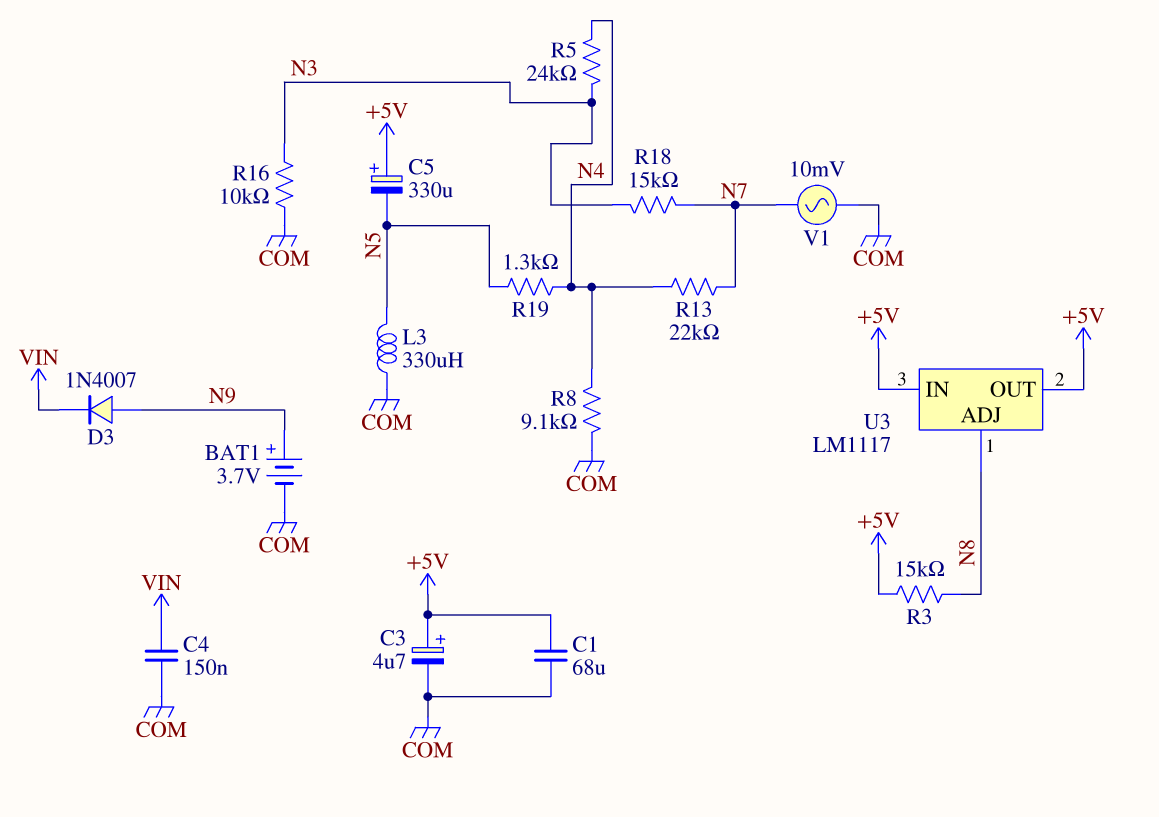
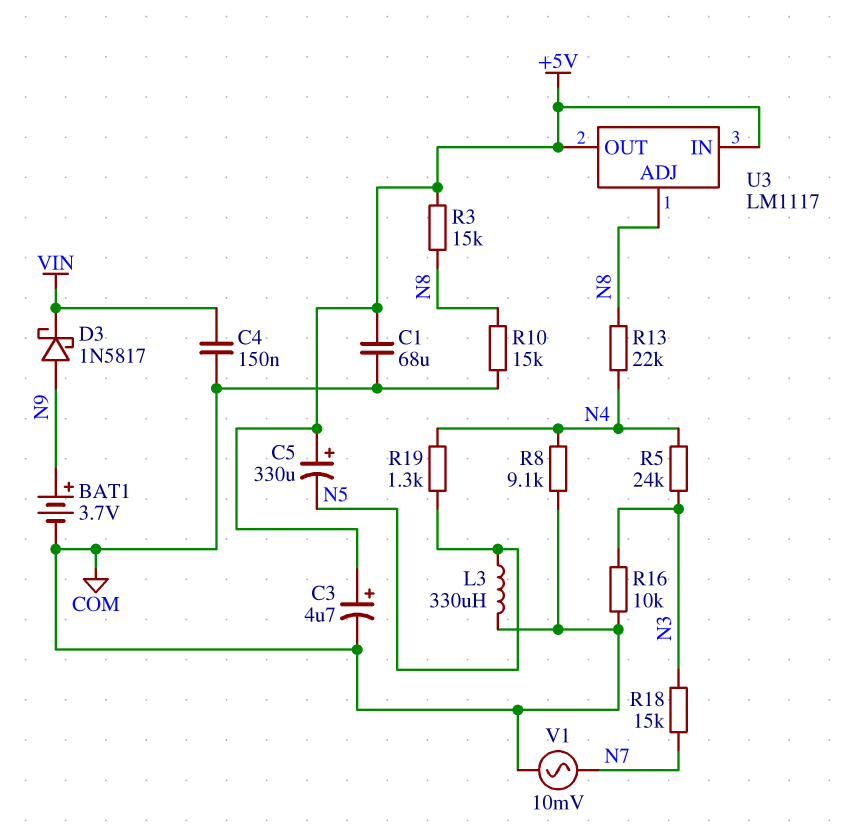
D3: diode 1N4007 (A N9, K VIN) -> schottky 1N5817 (A N9, K VIN)
R10: none -> 15k (COM, N8)
R13: 22k (N4, N7) -> 22k (N4, N8)

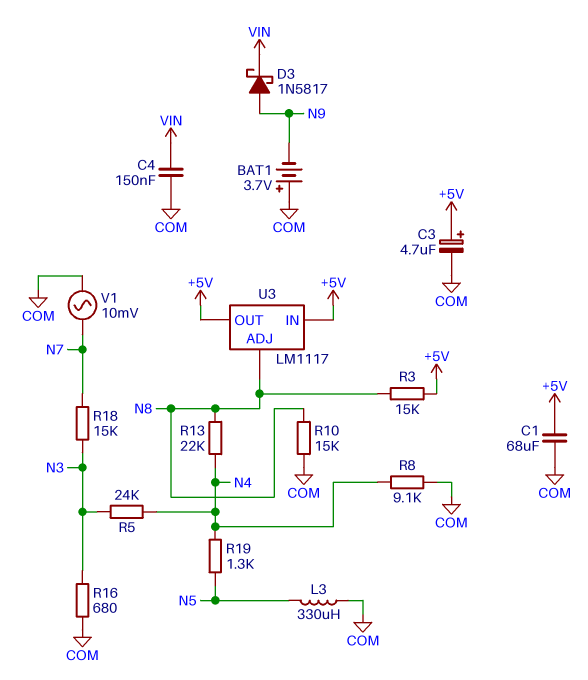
BAT1: 3.7V (plus N9, minus COM) -> 3.7V (plus COM, minus N9)
C5: 330uF (plus +5V, minus N5) -> none
R16: 10k (COM, N3) -> 680 (COM, N3)

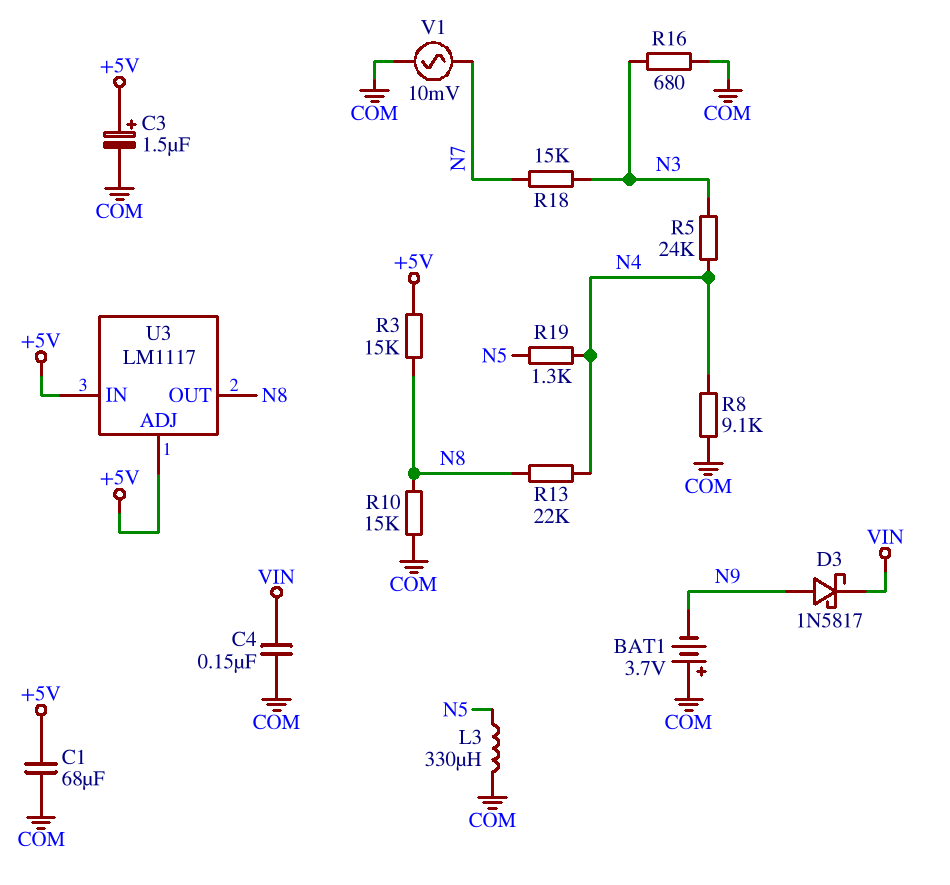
C3: 4.7uF (plus +5V, minus COM) -> 1.5uF (plus +5V, minus COM)
U3 pin ADJ: N8 -> +5V
U3 pin OUT: +5V -> N8

